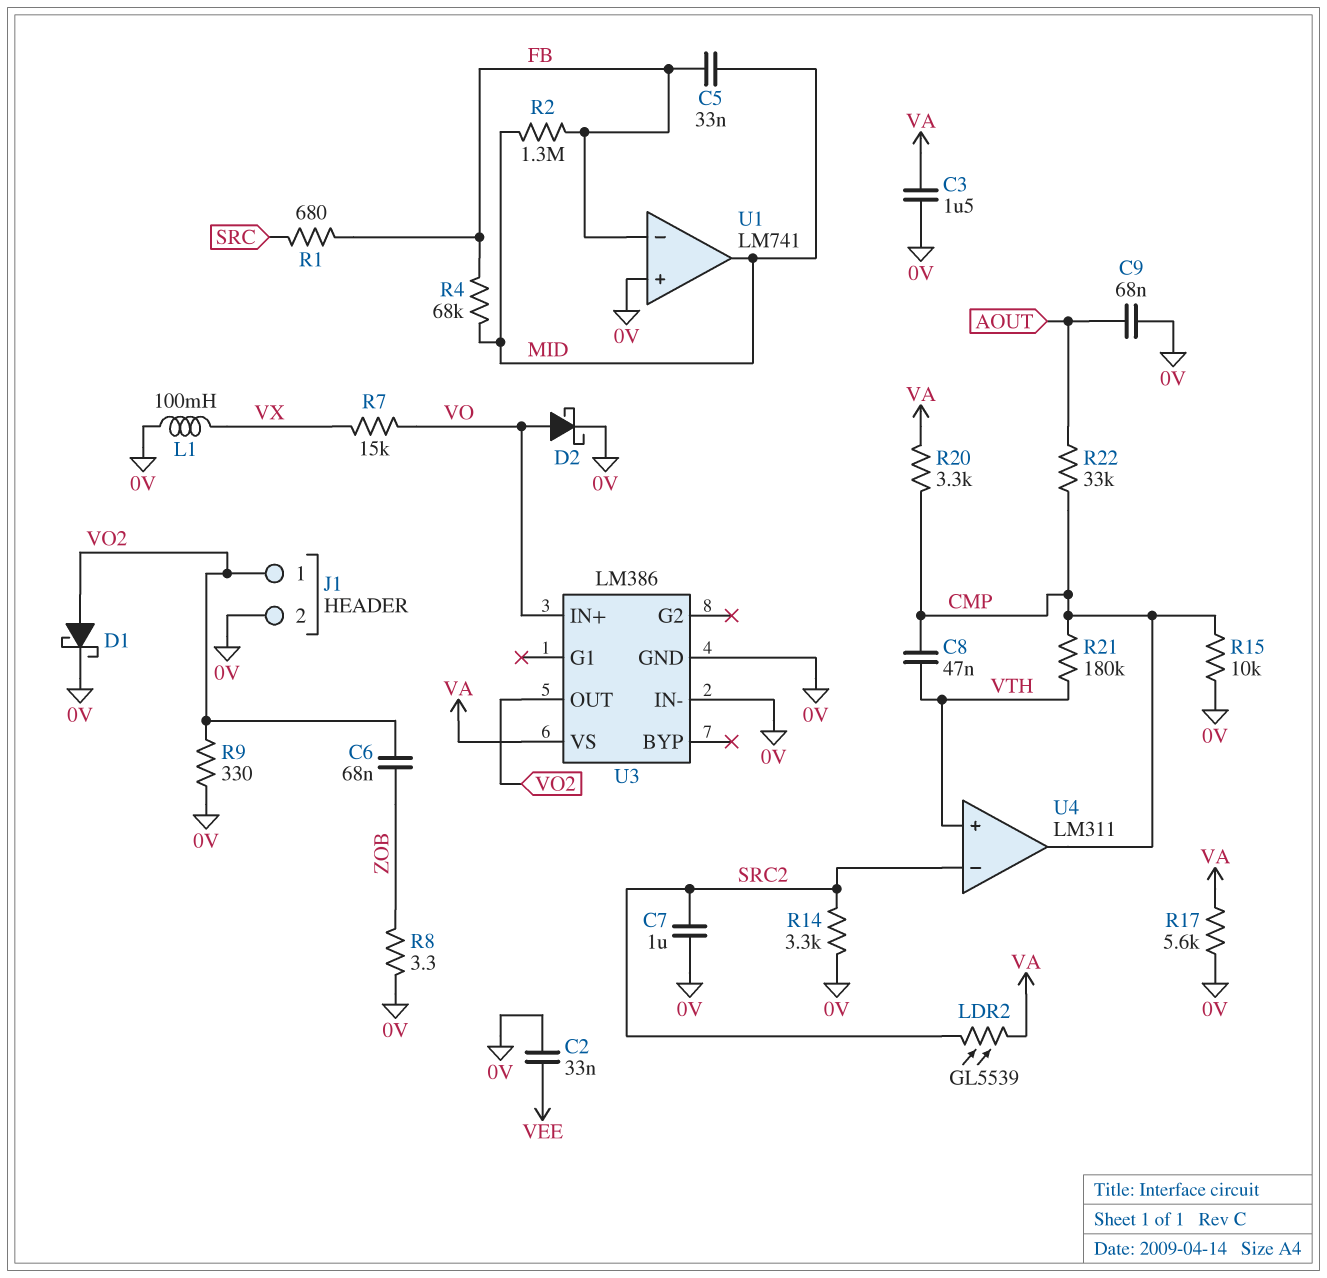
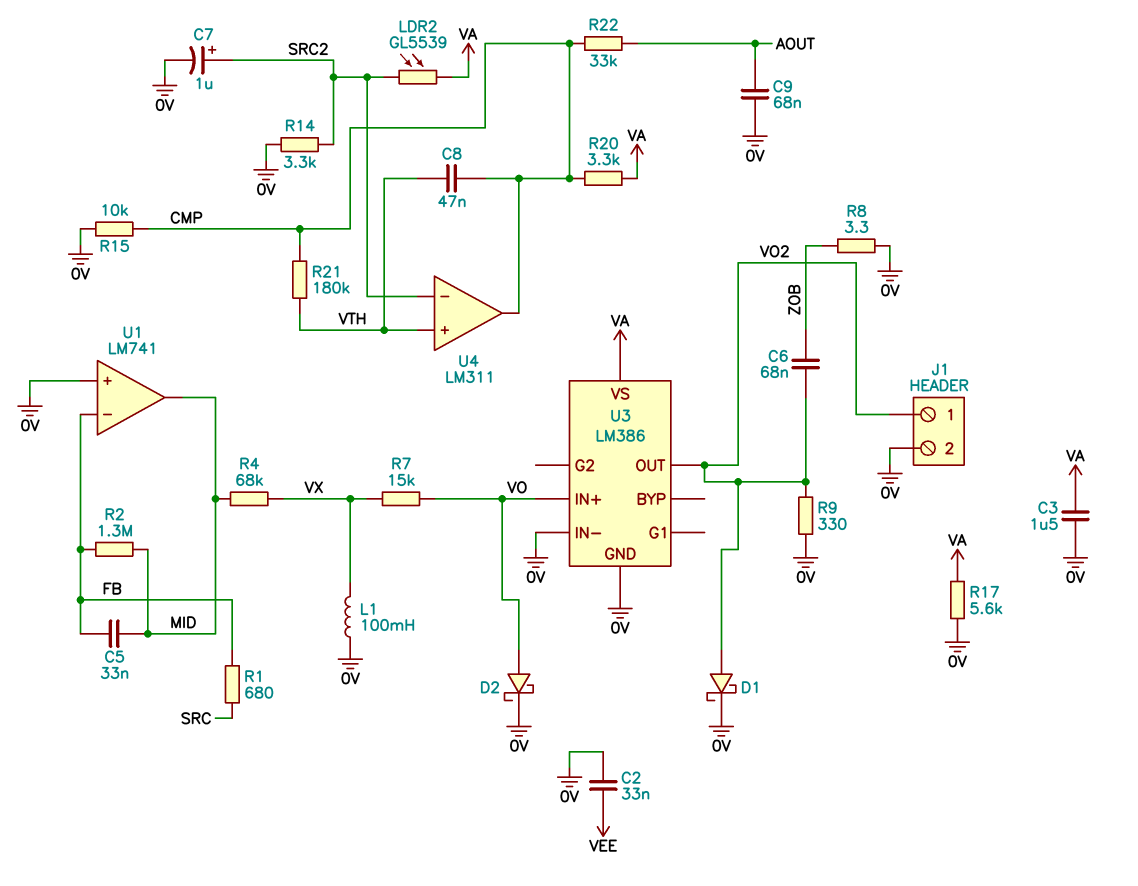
C7: 1uF (0V, SRC2) -> 1uF (plus SRC2, minus 0V)
R4: 68k (FB, MID) -> 68k (MID, VX)

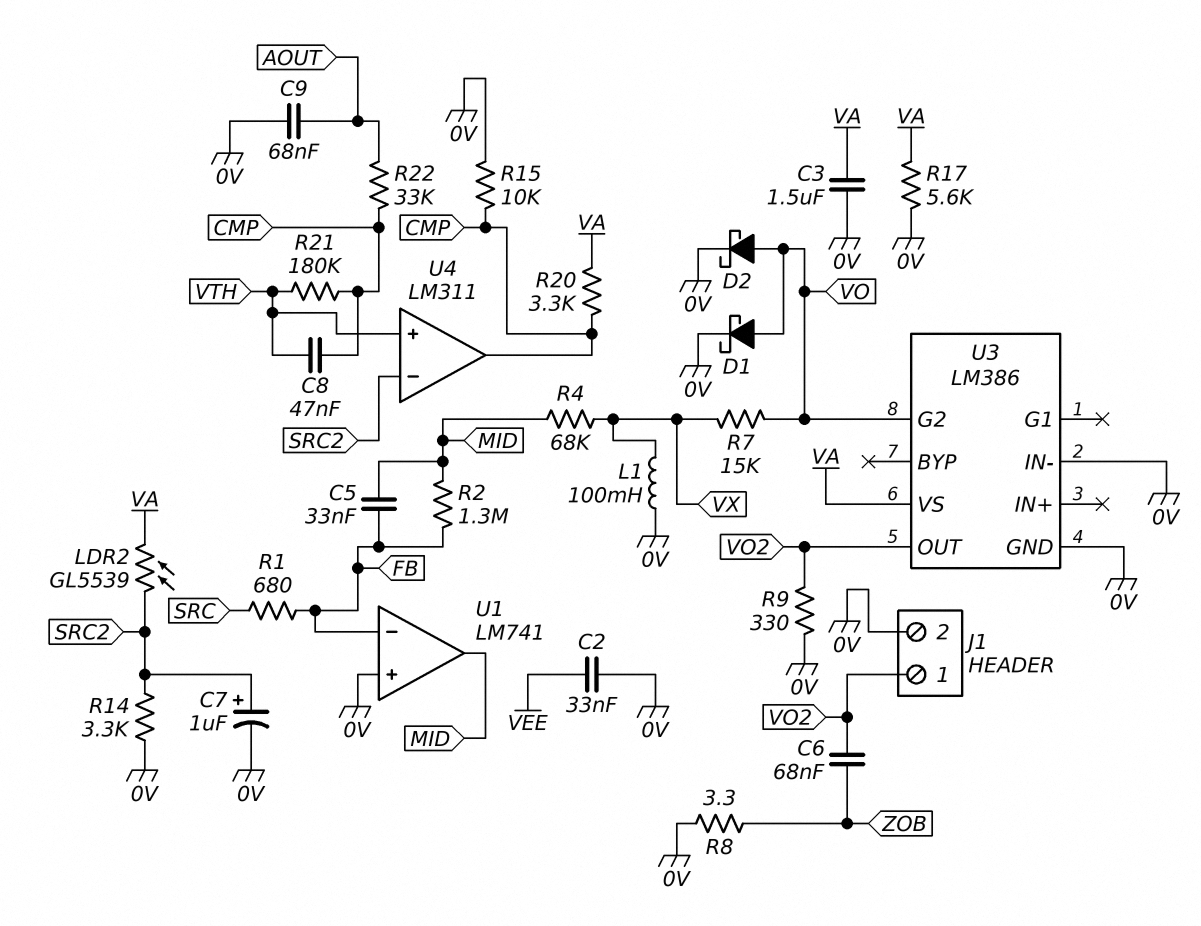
D1: schottky (A VO2, K 0V) -> schottky (A VO, K 0V)
U3 pin G2: none -> VO
U3 pin IN+: VO -> none

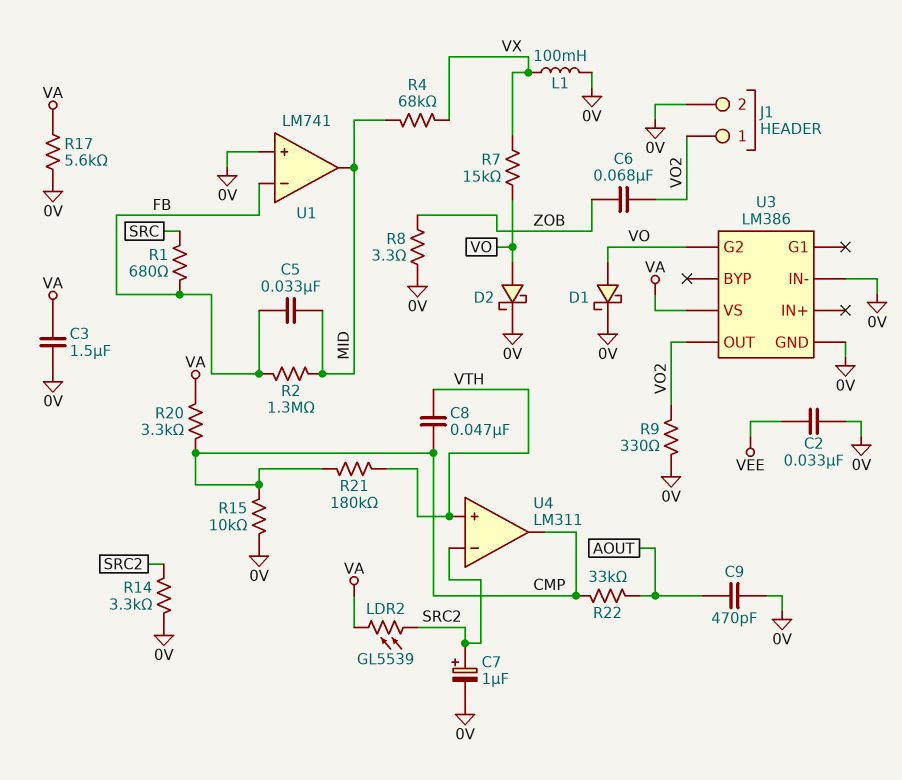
C9: 68nF (0V, AOUT) -> 470pF (0V, AOUT)

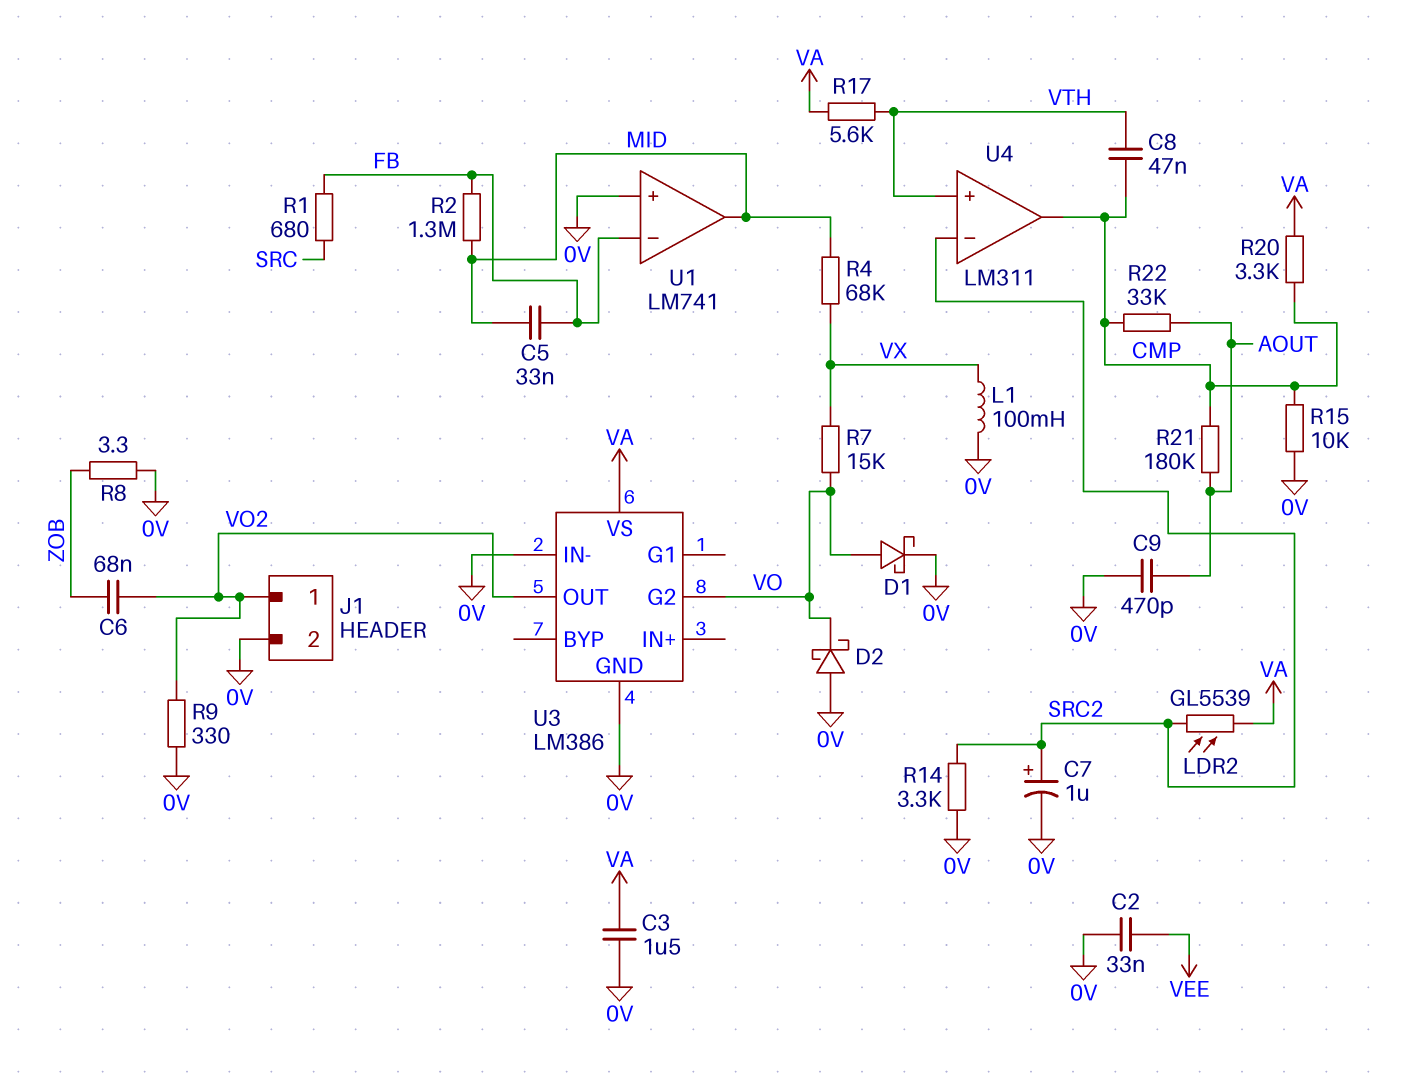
D2: schottky (A VO, K 0V) -> schottky (A 0V, K VO)
R17: 5.6k (0V, VA) -> 5.6k (VA, VTH)
R21: 180k (CMP, VTH) -> 180k (AOUT, CMP)

